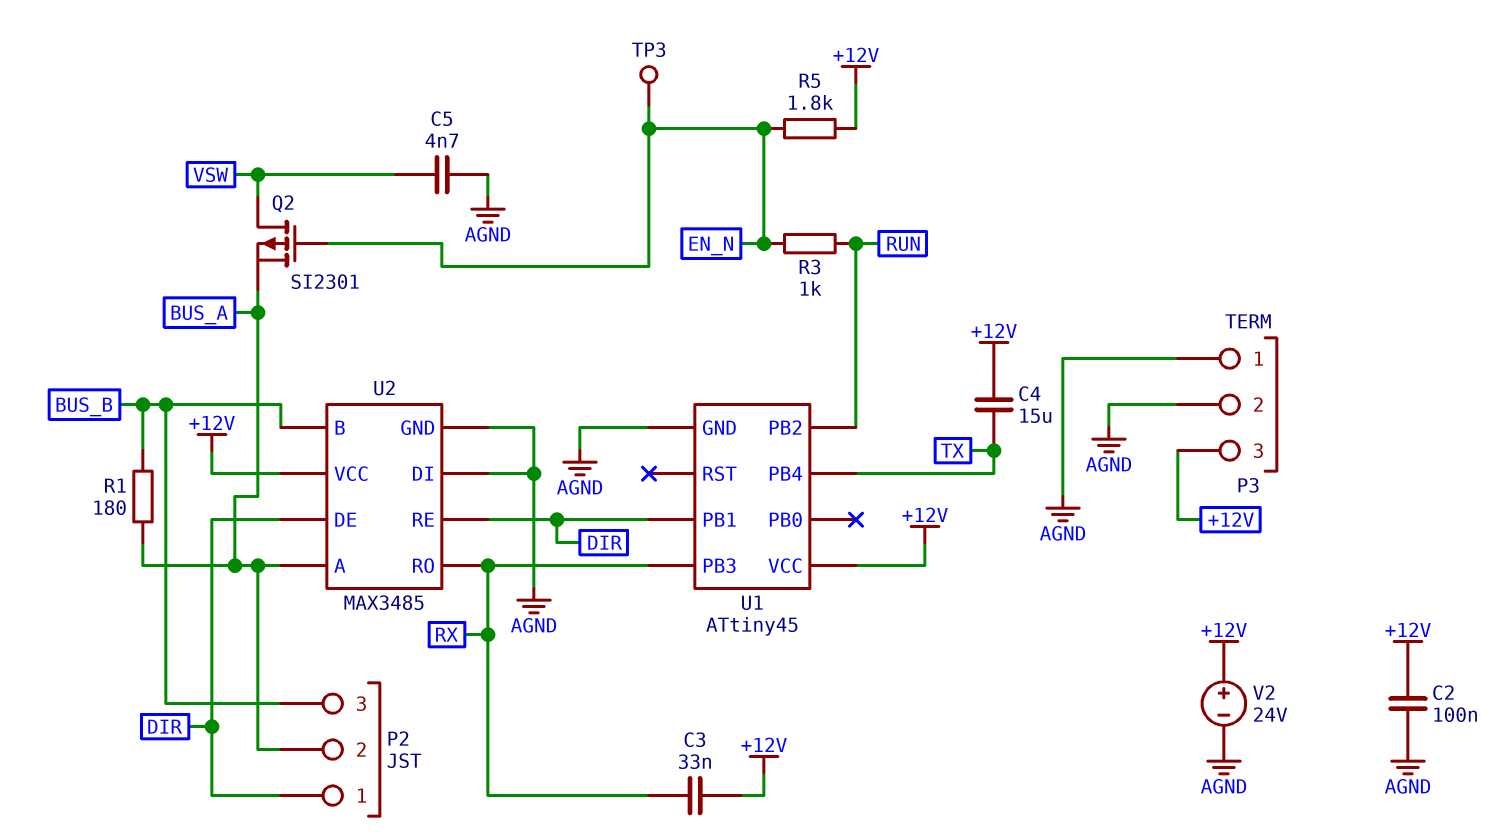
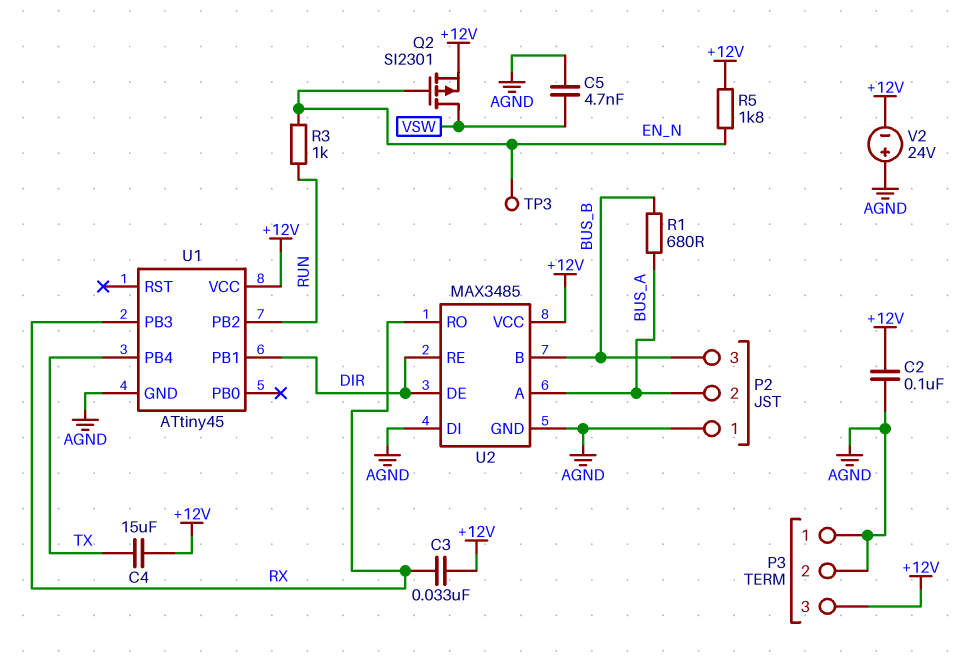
P2 pin 1: DIR -> AGND
Q2: PMOS SI2301 (G EN_N, D VSW, S BUS_A) -> PMOS SI2301 (G EN_N, D VSW, S +12V)
R1: 180 (BUS_A, BUS_B) -> 680 (BUS_A, BUS_B)
V2: 24V (plus +12V, minus AGND) -> 24V (plus AGND, minus +12V)

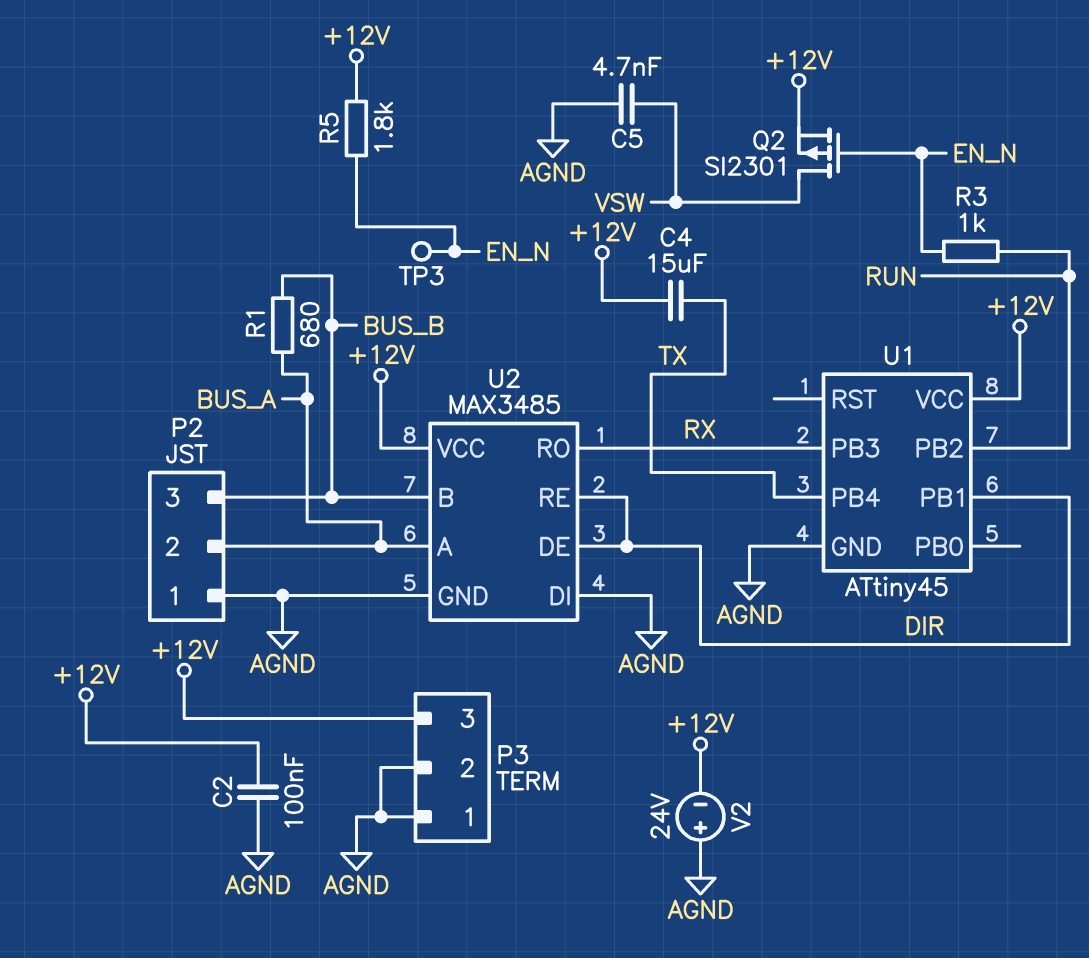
C3: 33nF (+12V, RX) -> none

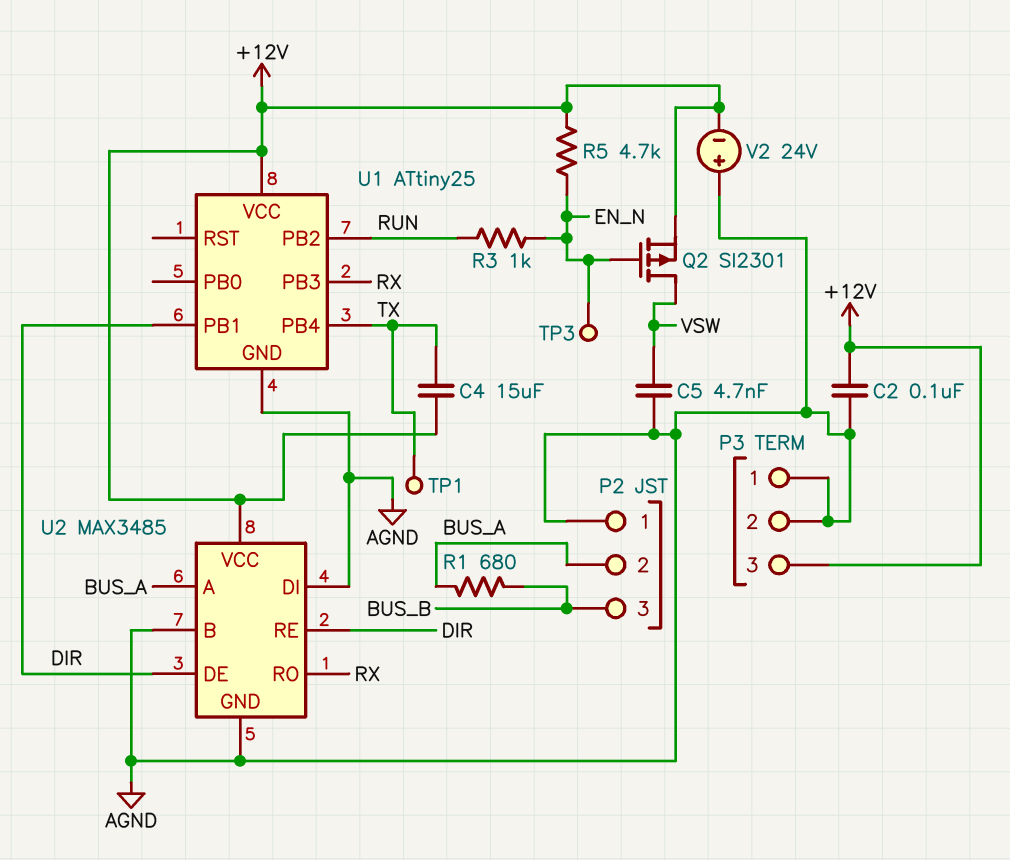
R5: 1.8k (+12V, EN_N) -> 4.7k (+12V, EN_N)
TP1: none -> test point (TX)
U1: ATtiny45 -> ATtiny25
U2 pin B: BUS_B -> AGND

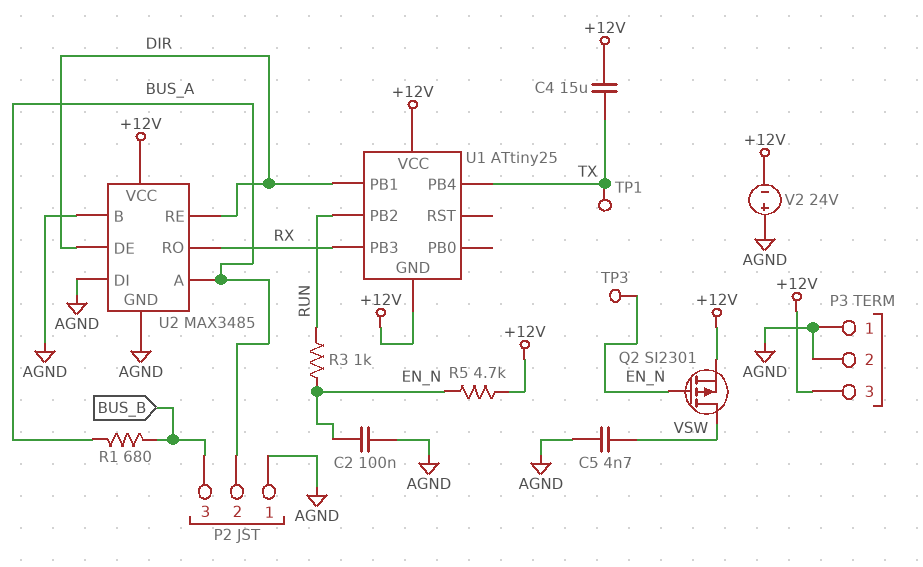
C2: 100nF (+12V, AGND) -> 100nF (AGND, EN_N)
U1 pin GND: AGND -> +12V

